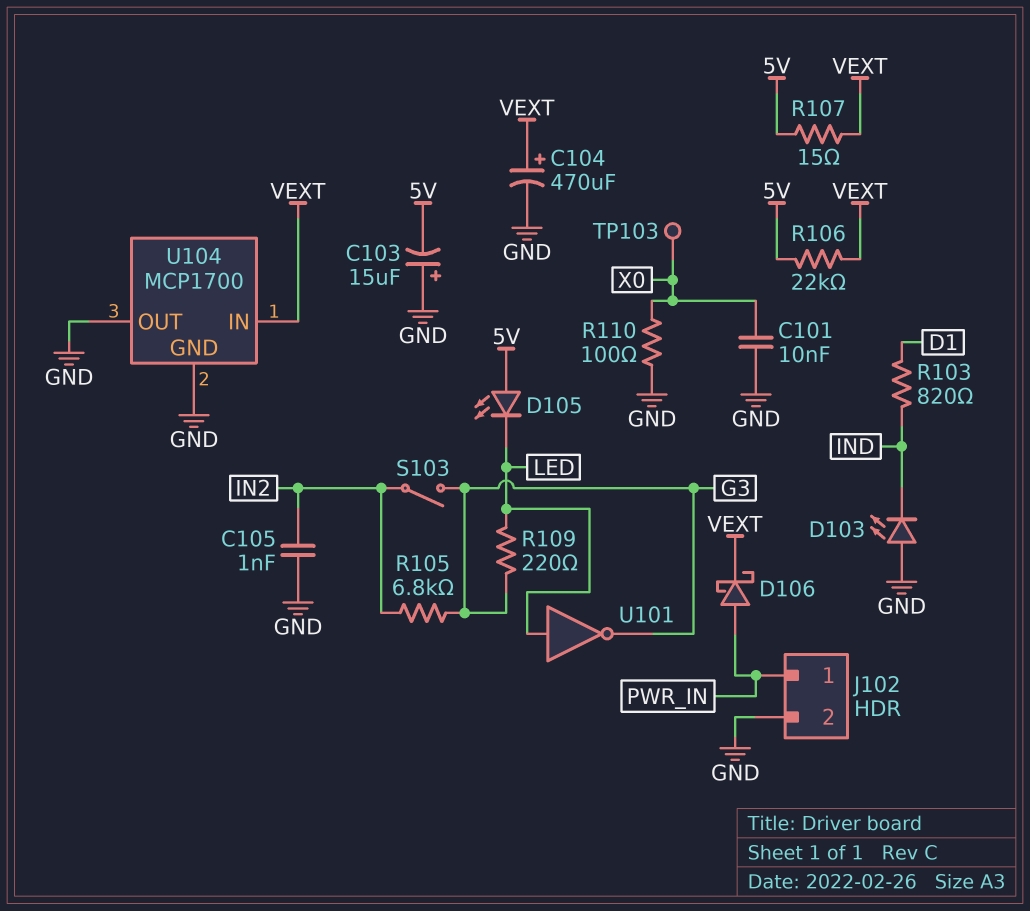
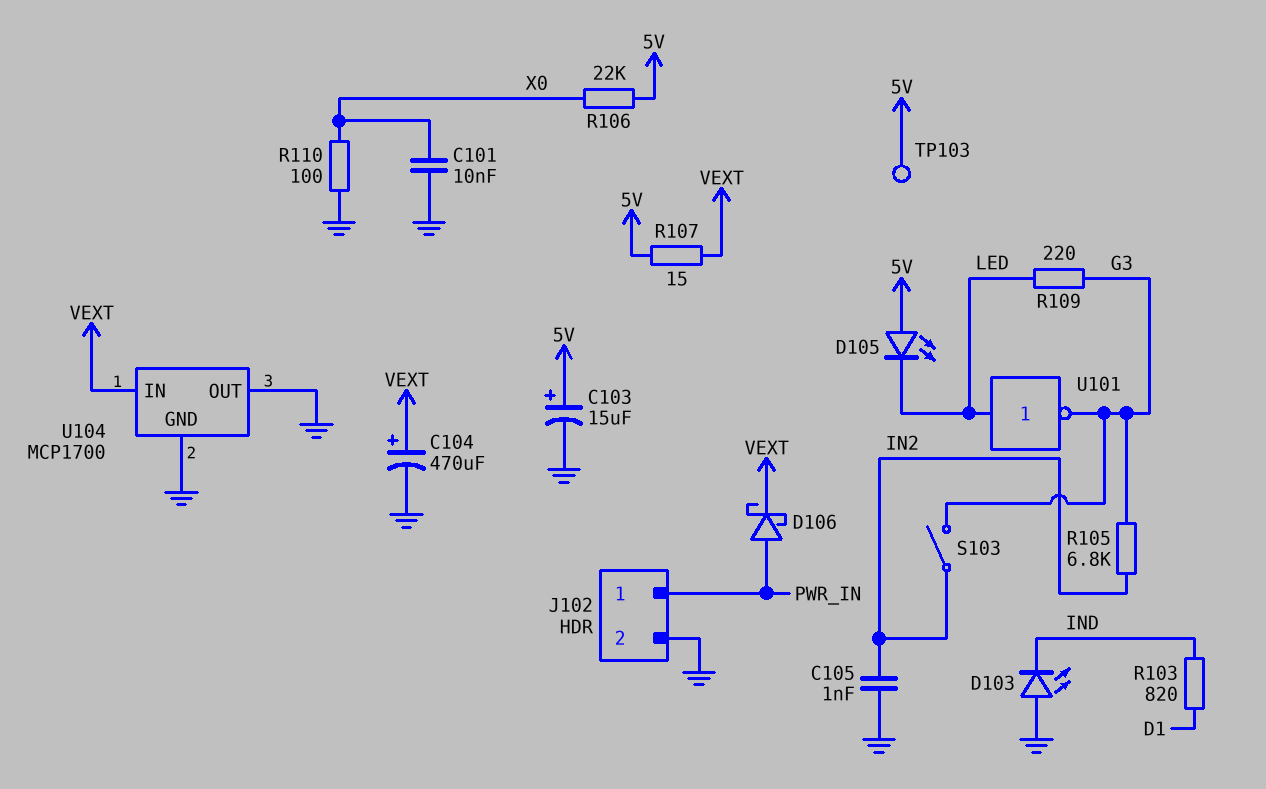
C103: 15uF (plus GND, minus 5V) -> 15uF (plus 5V, minus GND)
R106: 22k (5V, VEXT) -> 22k (5V, X0)
TP103: test point (X0) -> test point (5V)

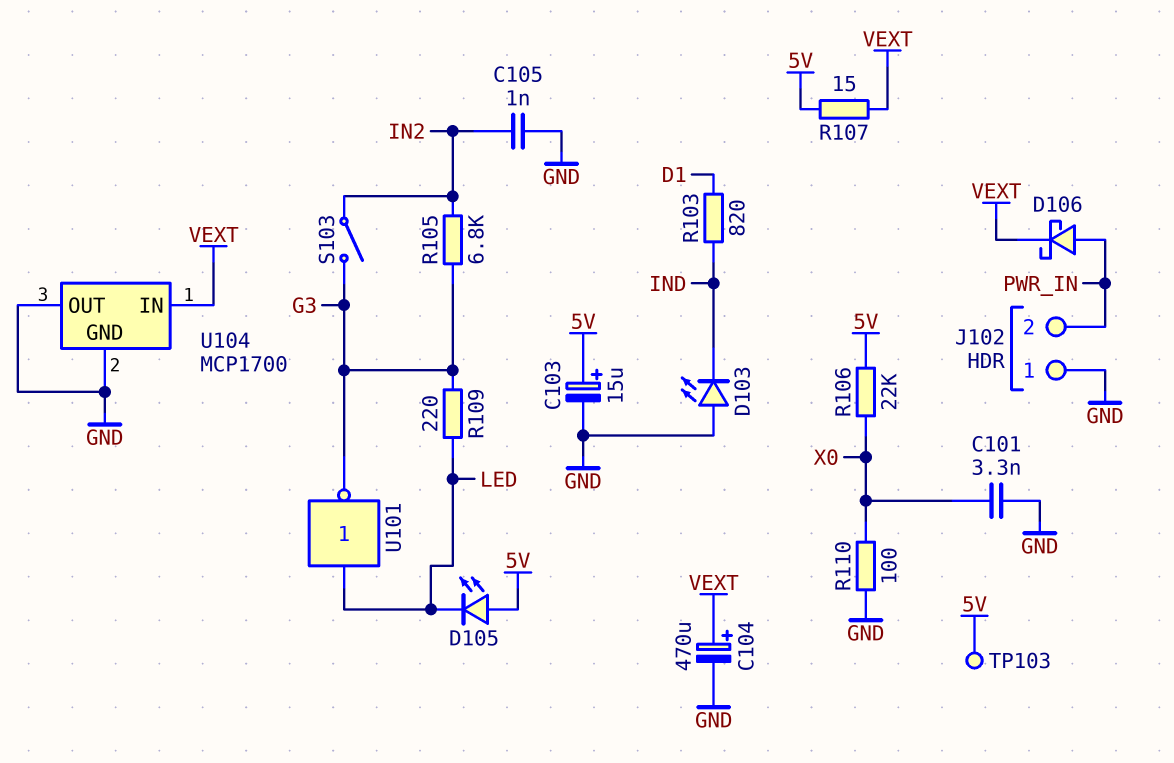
C101: 10nF (GND, X0) -> 3.3nF (GND, X0)
J102 pin 1: PWR_IN -> GND
J102 pin 2: GND -> PWR_IN

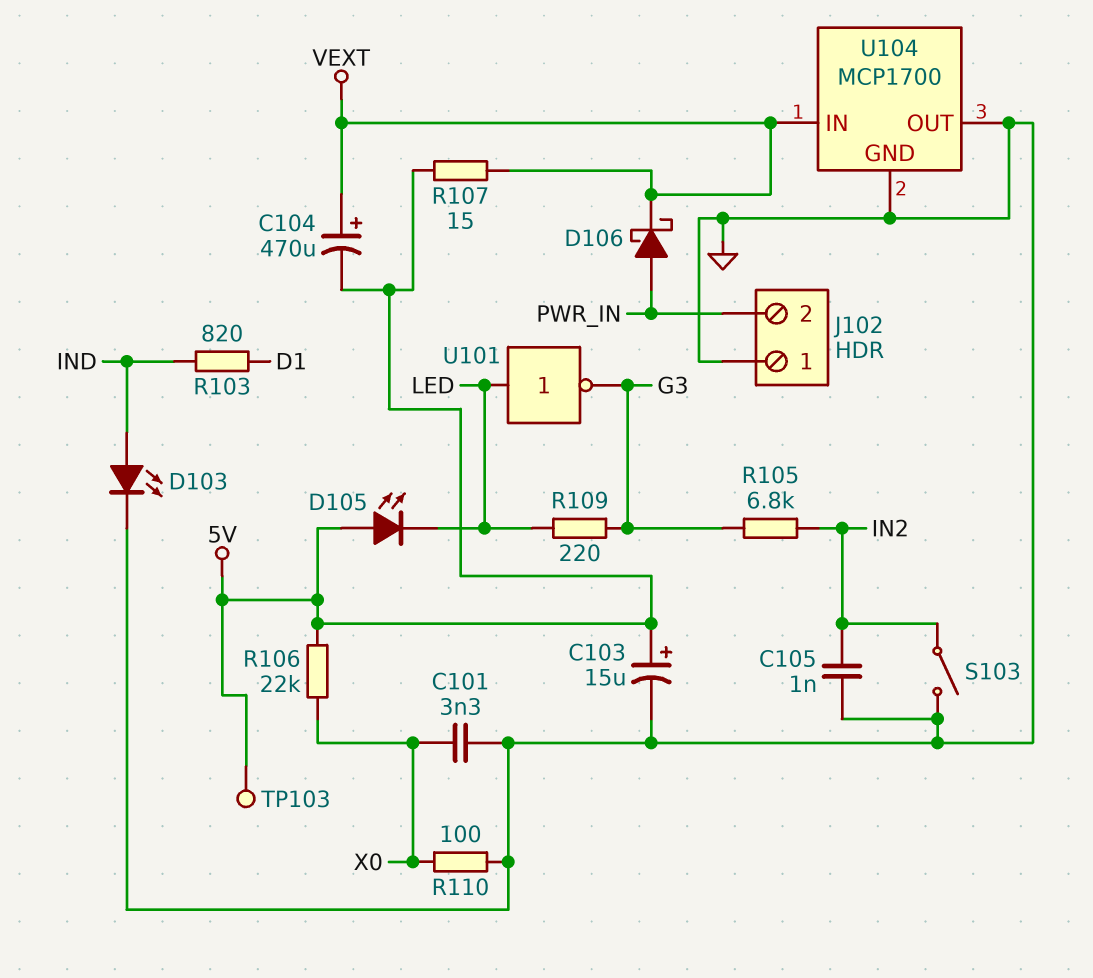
C104: 470uF (plus VEXT, minus GND) -> 470uF (plus VEXT, minus 5V)
D103: LED (A GND, K IND) -> LED (A IND, K GND)
S103: switch (G3, IN2) -> switch (GND, IN2)

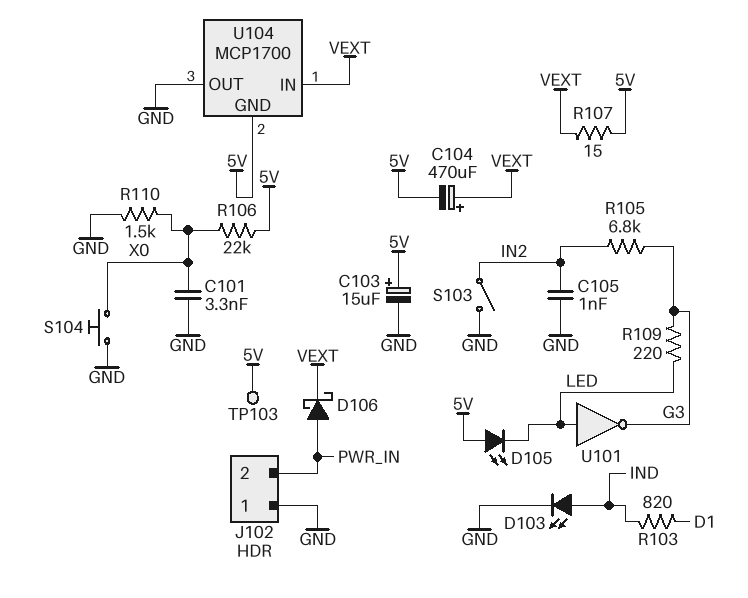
R110: 100 (GND, X0) -> 1.5k (GND, X0)
S104: none -> button (GND, X0)
U104 pin GND: GND -> 5V

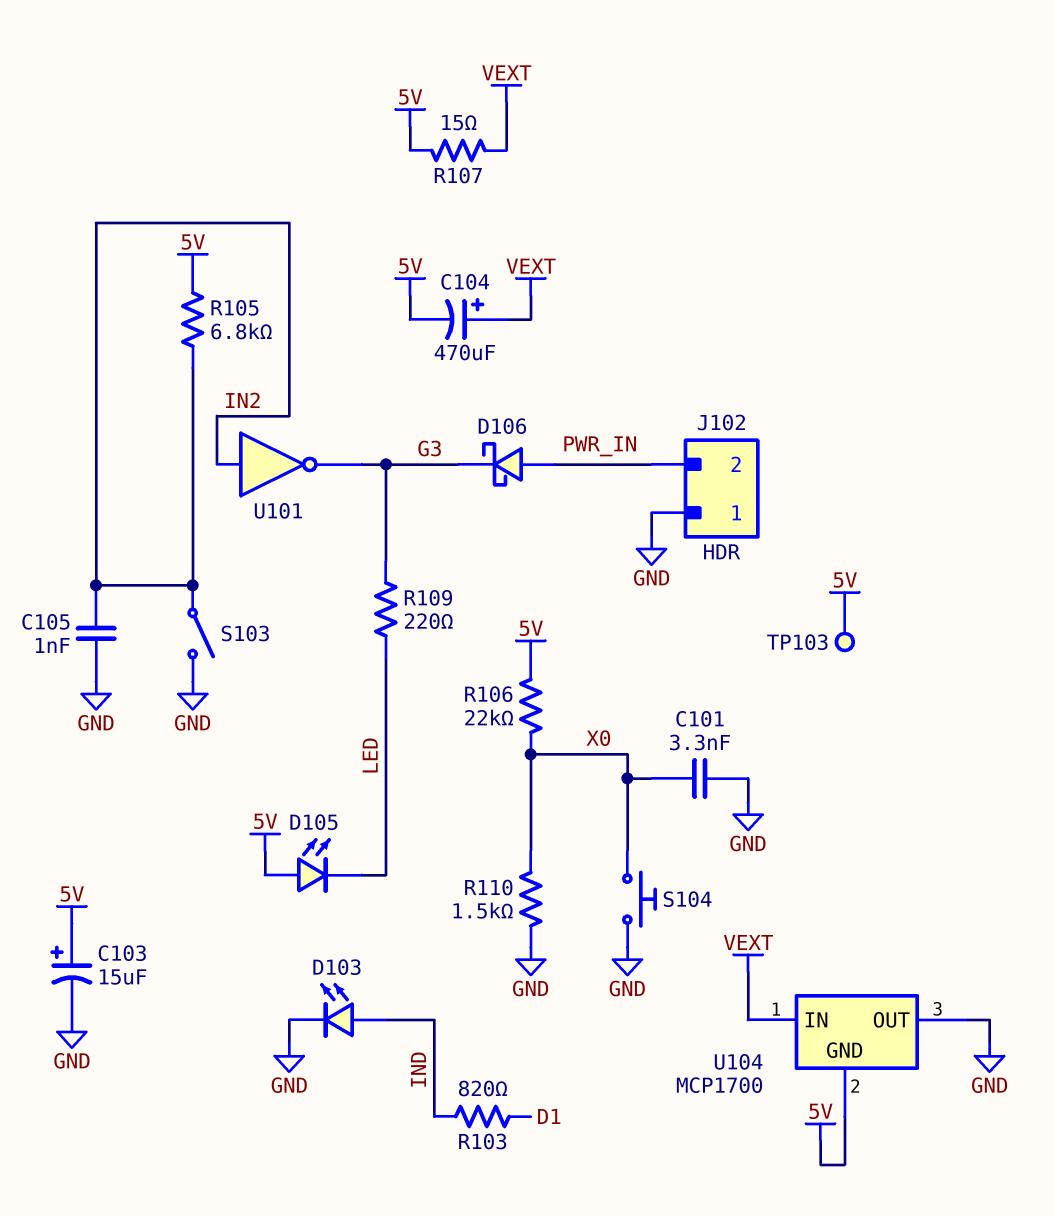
D106: schottky (A PWR_IN, K VEXT) -> schottky (A PWR_IN, K G3)
R105: 6.8k (G3, IN2) -> 6.8k (5V, IN2)
U101: NOT (in LED, out G3) -> NOT (in IN2, out G3)

